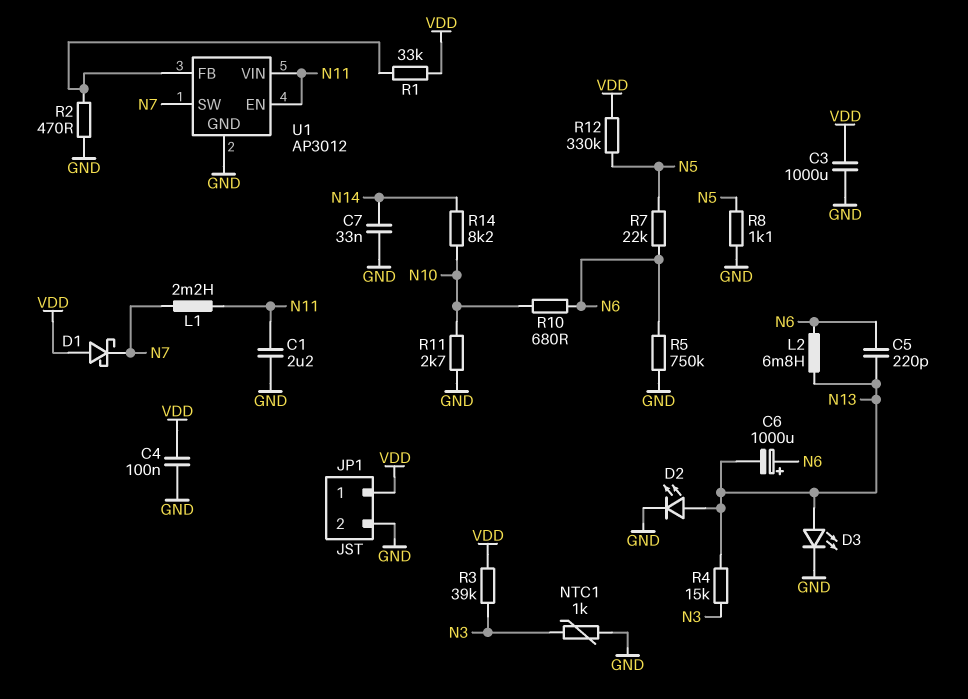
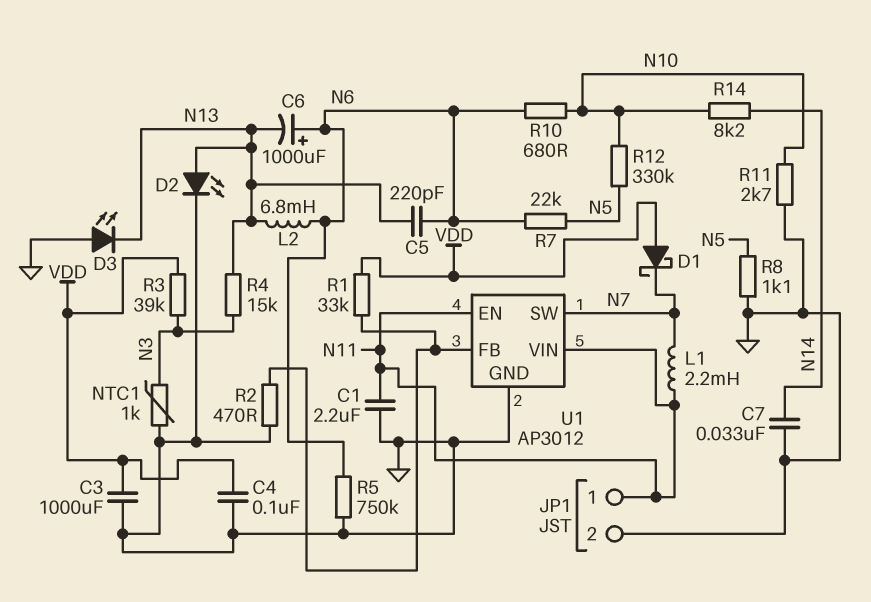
D3: LED (A N13, K GND) -> LED (A GND, K N13)
JP1 pin 1: VDD -> N11
R12: 330k (N5, VDD) -> 330k (N5, N10)

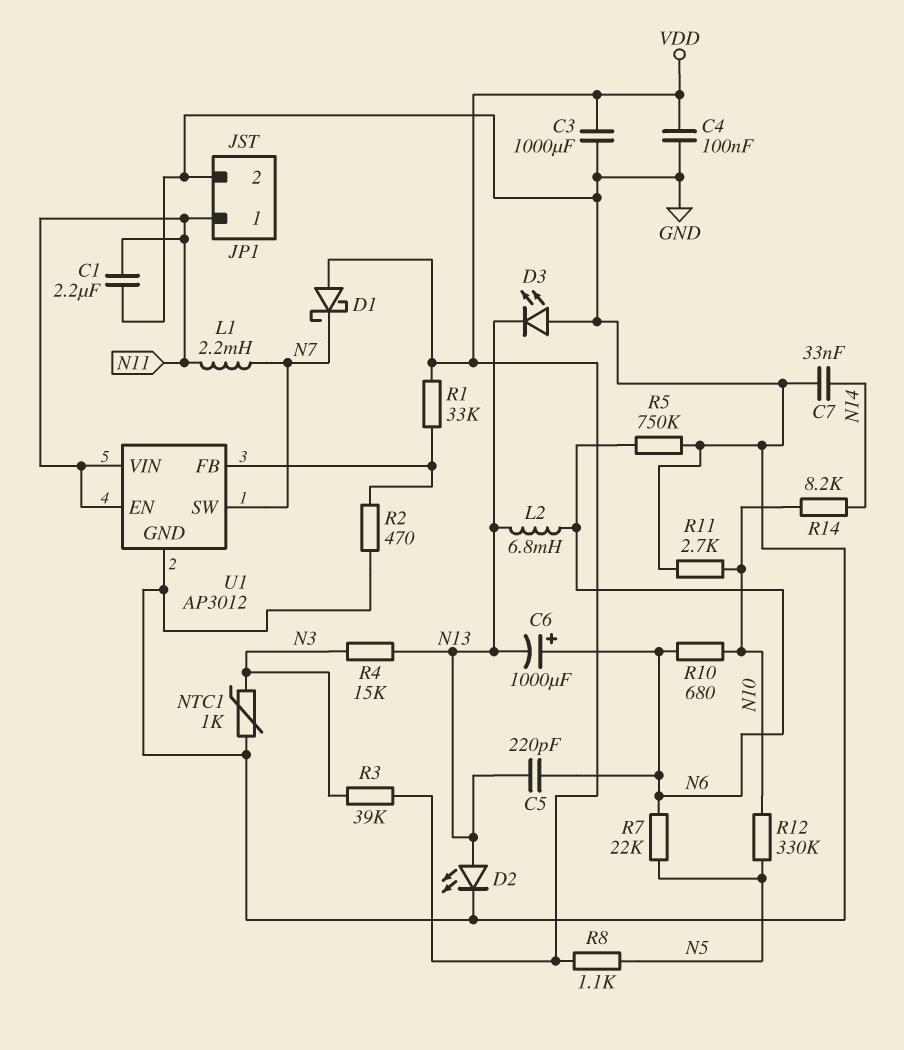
R8: 1.1k (GND, N5) -> 1.1k (N5, VDD)

